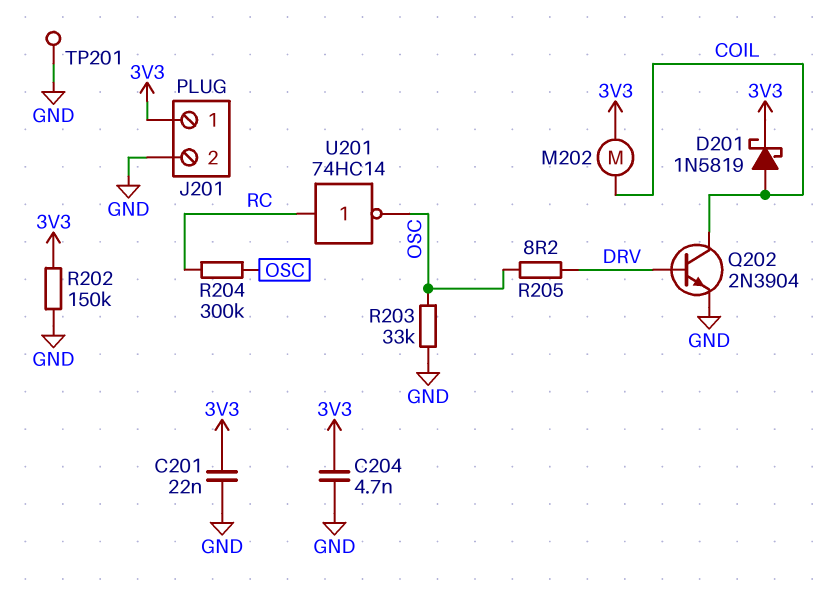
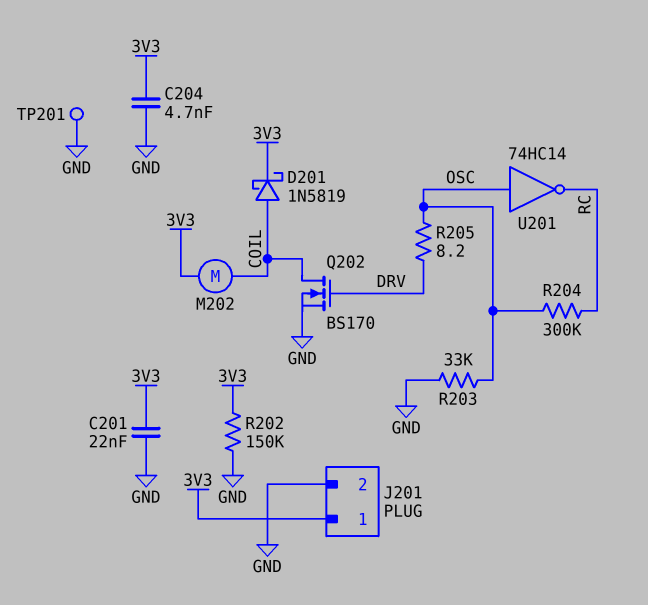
Q202: NPN 2N3904 (B DRV, C COIL, E GND) -> NMOS BS170 (G DRV, D COIL, S GND)
U201: NOT 74HC14 (in RC, out OSC) -> NOT 74HC14 (in OSC, out RC)

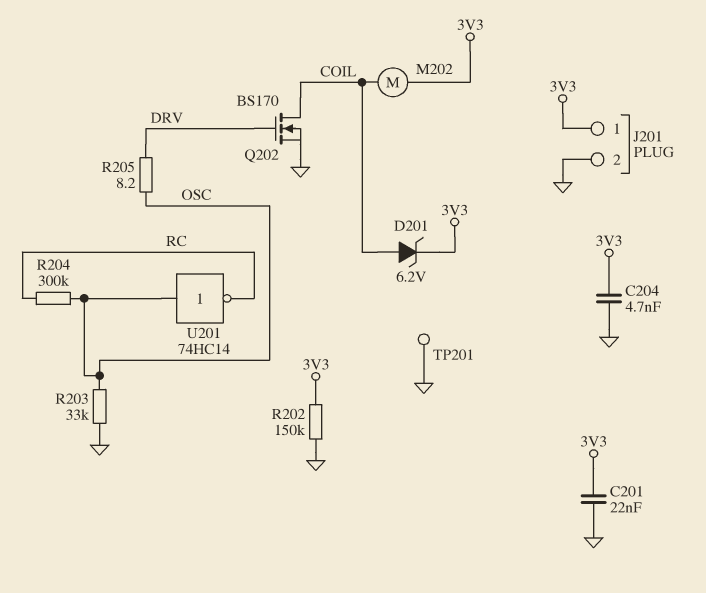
D201: schottky 1N5819 (A COIL, K 3V3) -> zener 6.2V (A COIL, K 3V3)

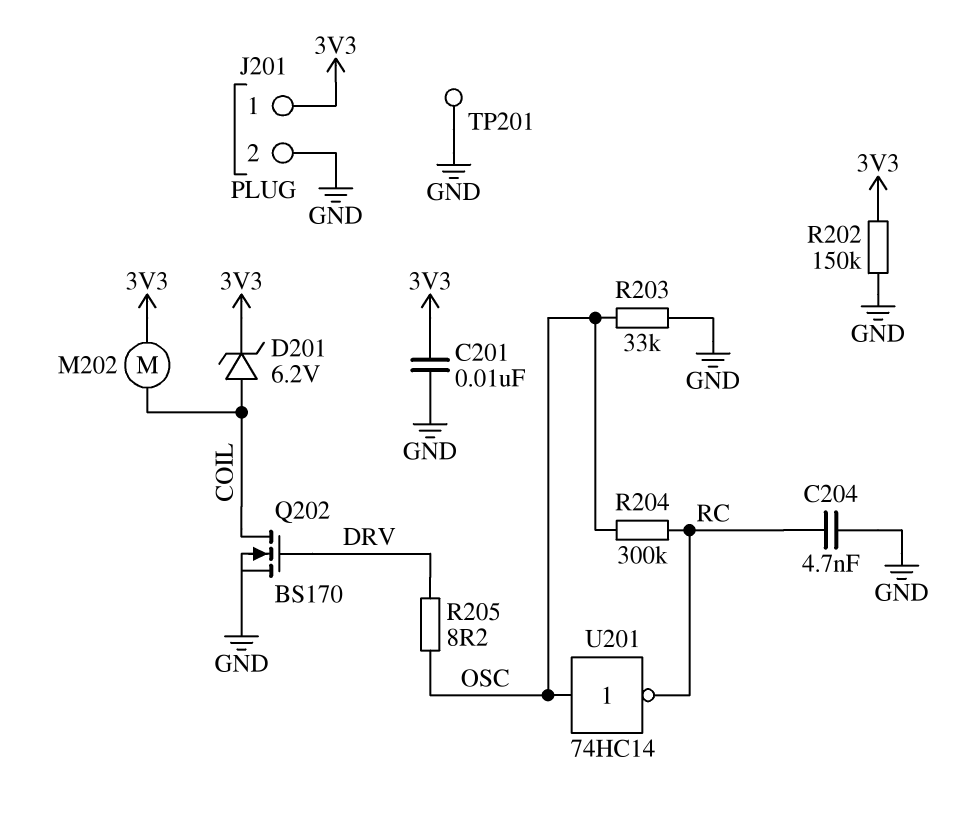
C201: 22nF (3V3, GND) -> 10nF (3V3, GND)
C204: 4.7nF (3V3, GND) -> 4.7nF (GND, RC)

